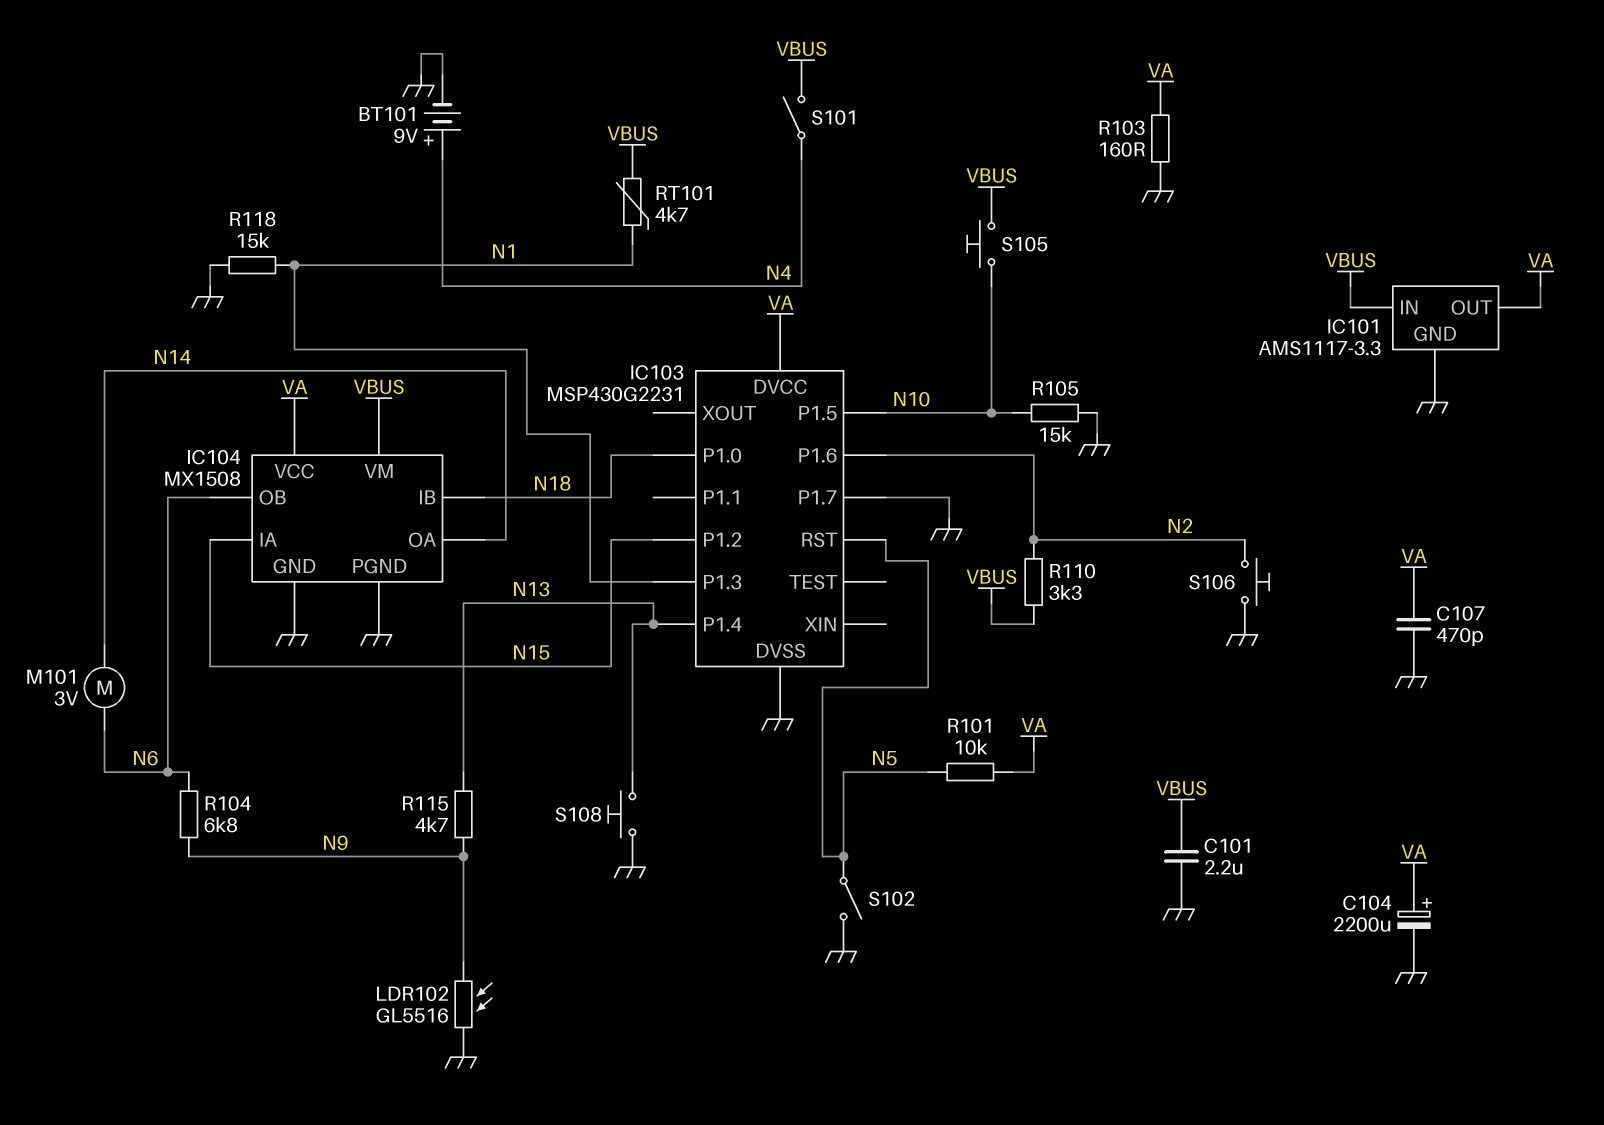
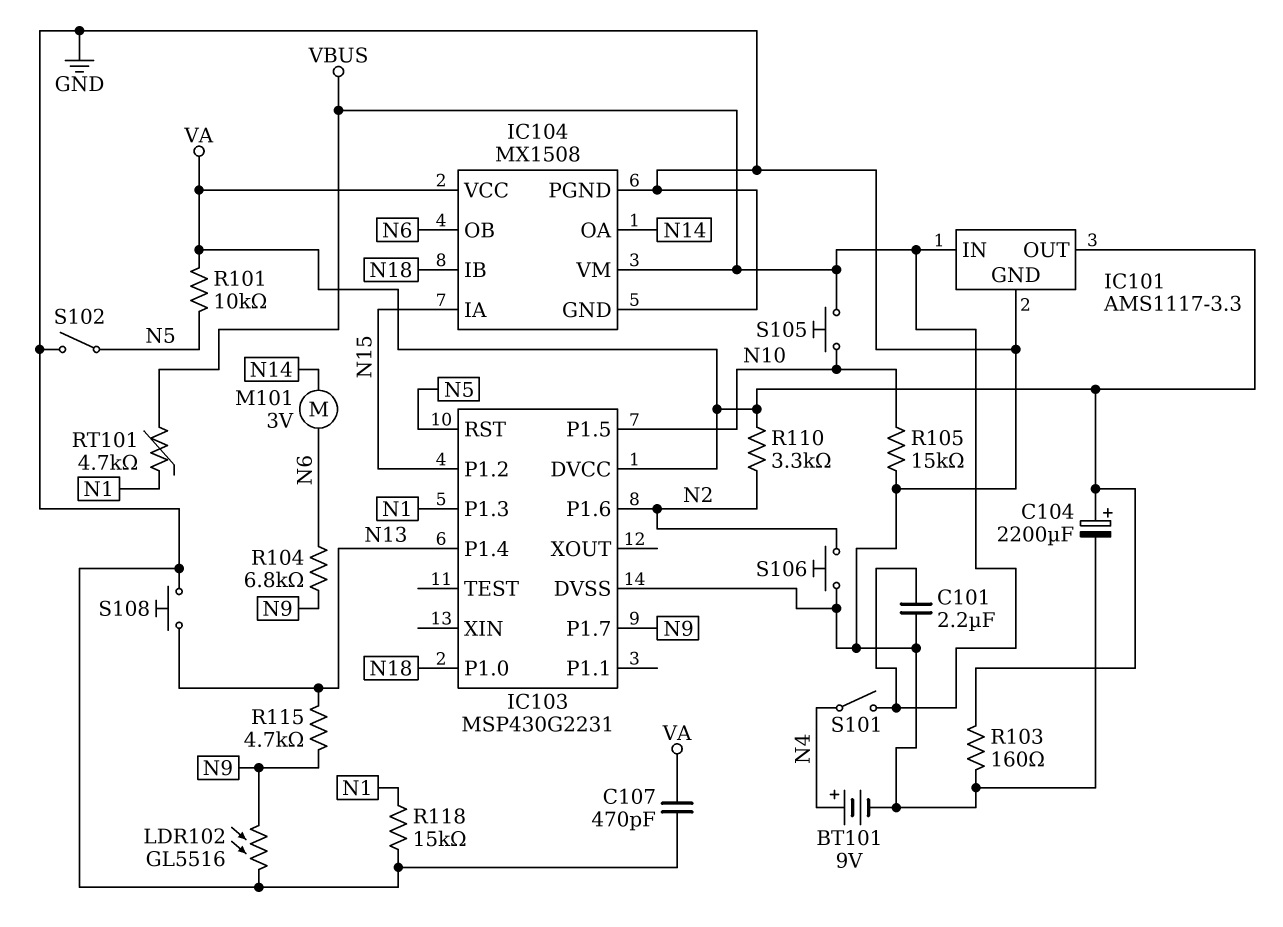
IC103 pin P1.7: GND -> N9
R110: 3.3k (N2, VBUS) -> 3.3k (N2, VA)

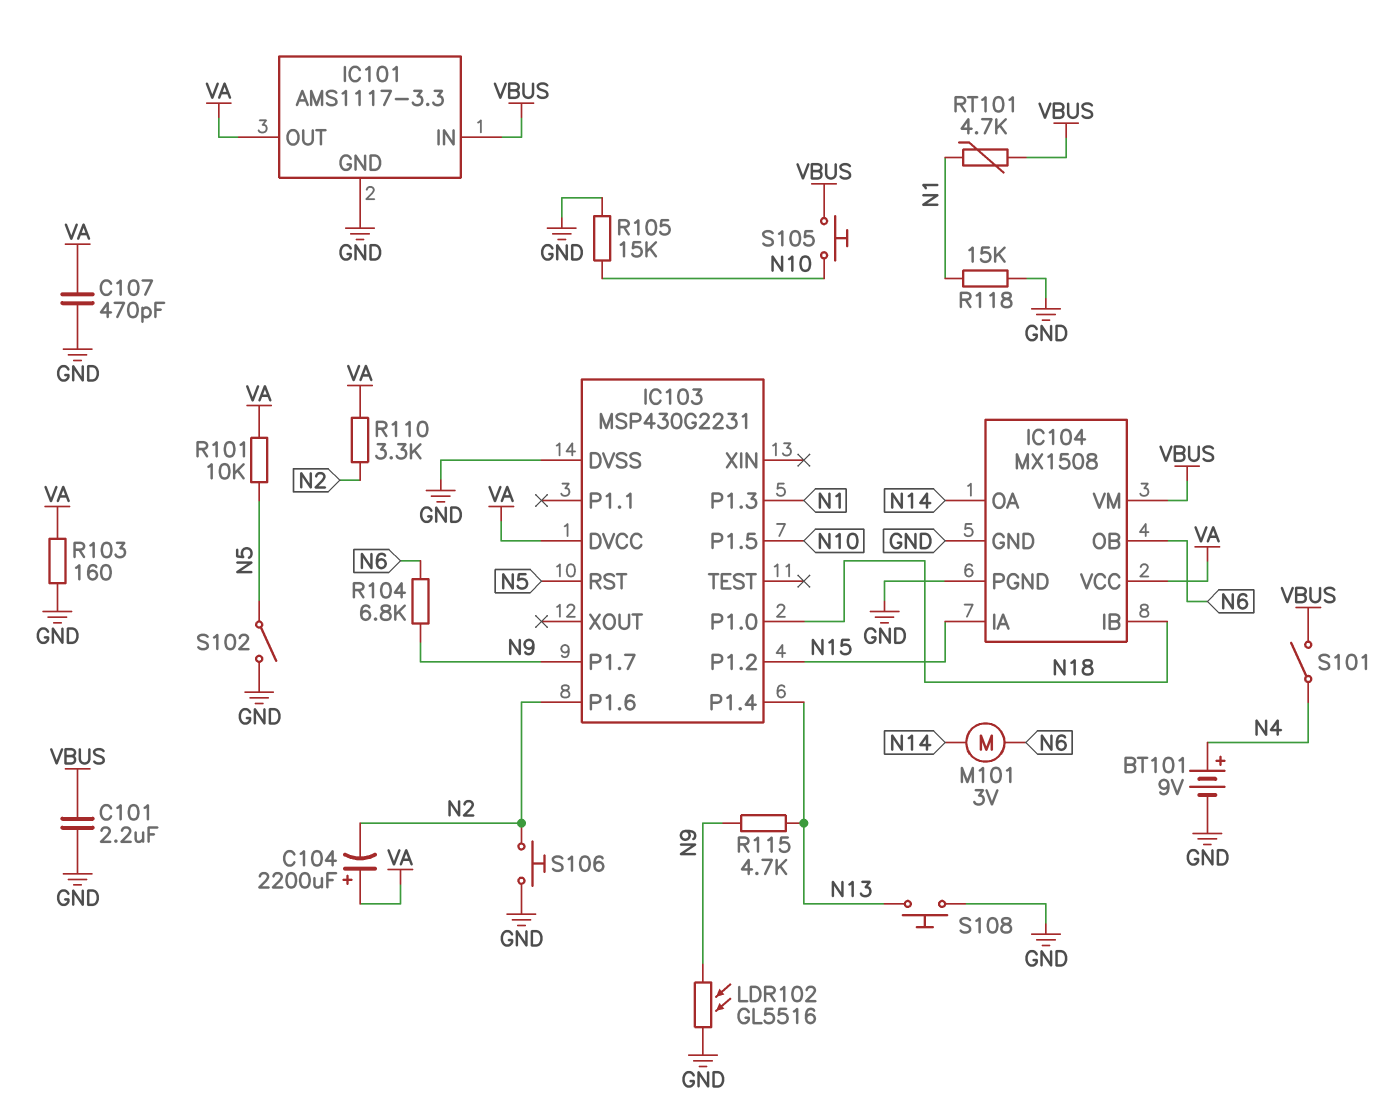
C104: 2200uF (plus VA, minus GND) -> 2200uF (plus VA, minus N2)

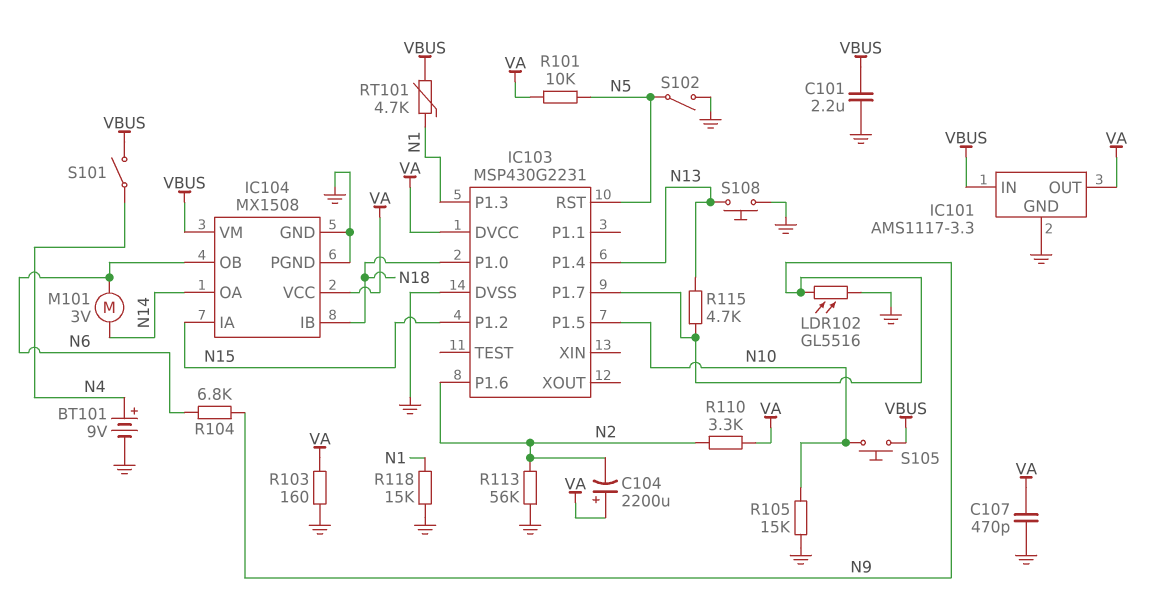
R113: none -> 56k (GND, N2)
S106: button (GND, N2) -> none

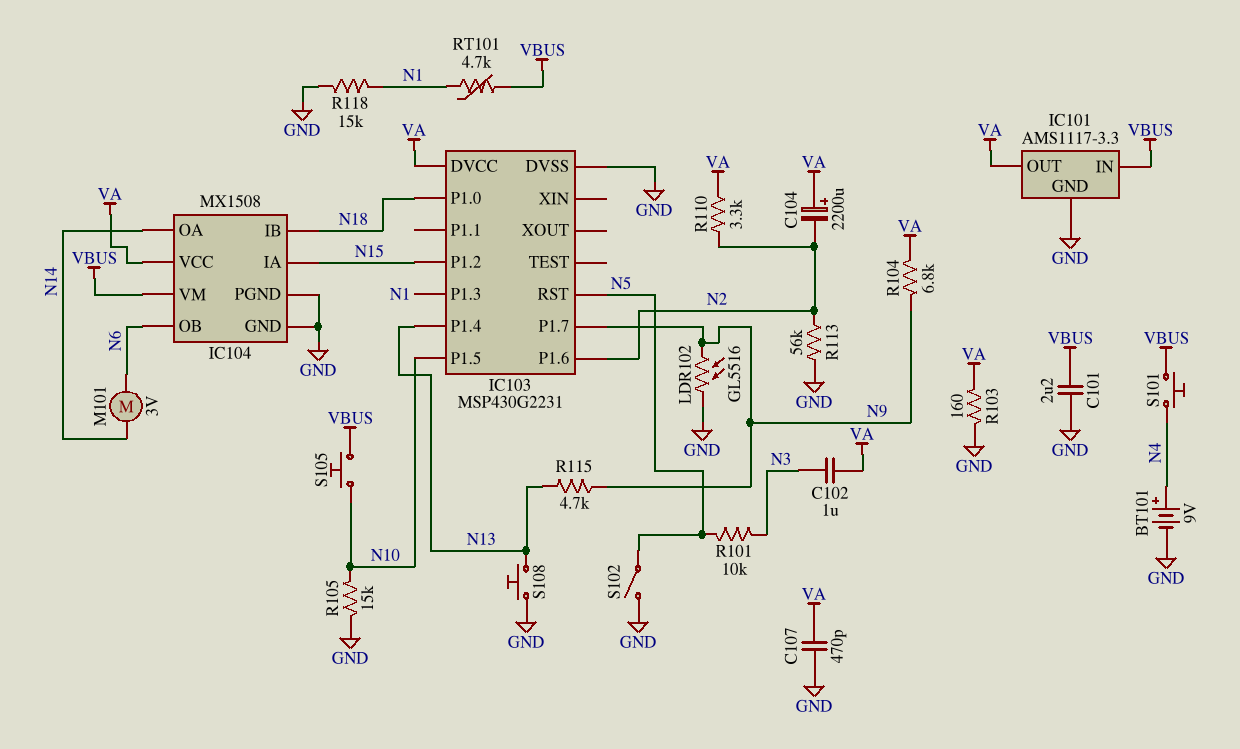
C102: none -> 1uF (N3, VA)
R101: 10k (N5, VA) -> 10k (N3, N5)
R104: 6.8k (N6, N9) -> 6.8k (N9, VA)
S101: switch (N4, VBUS) -> button (N4, VBUS)

